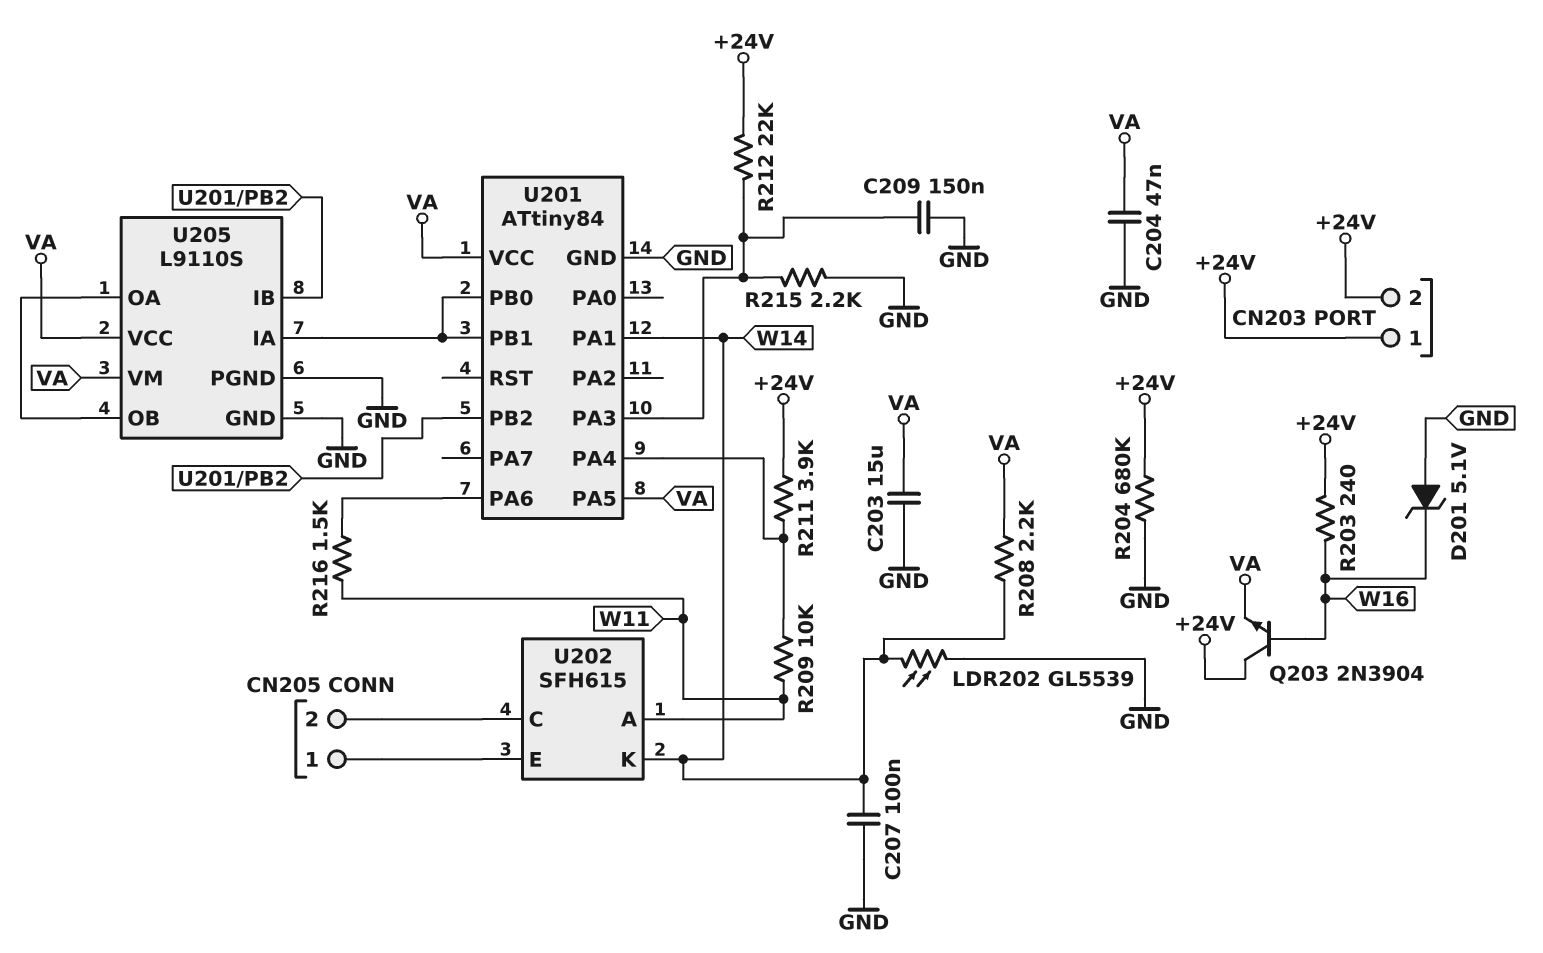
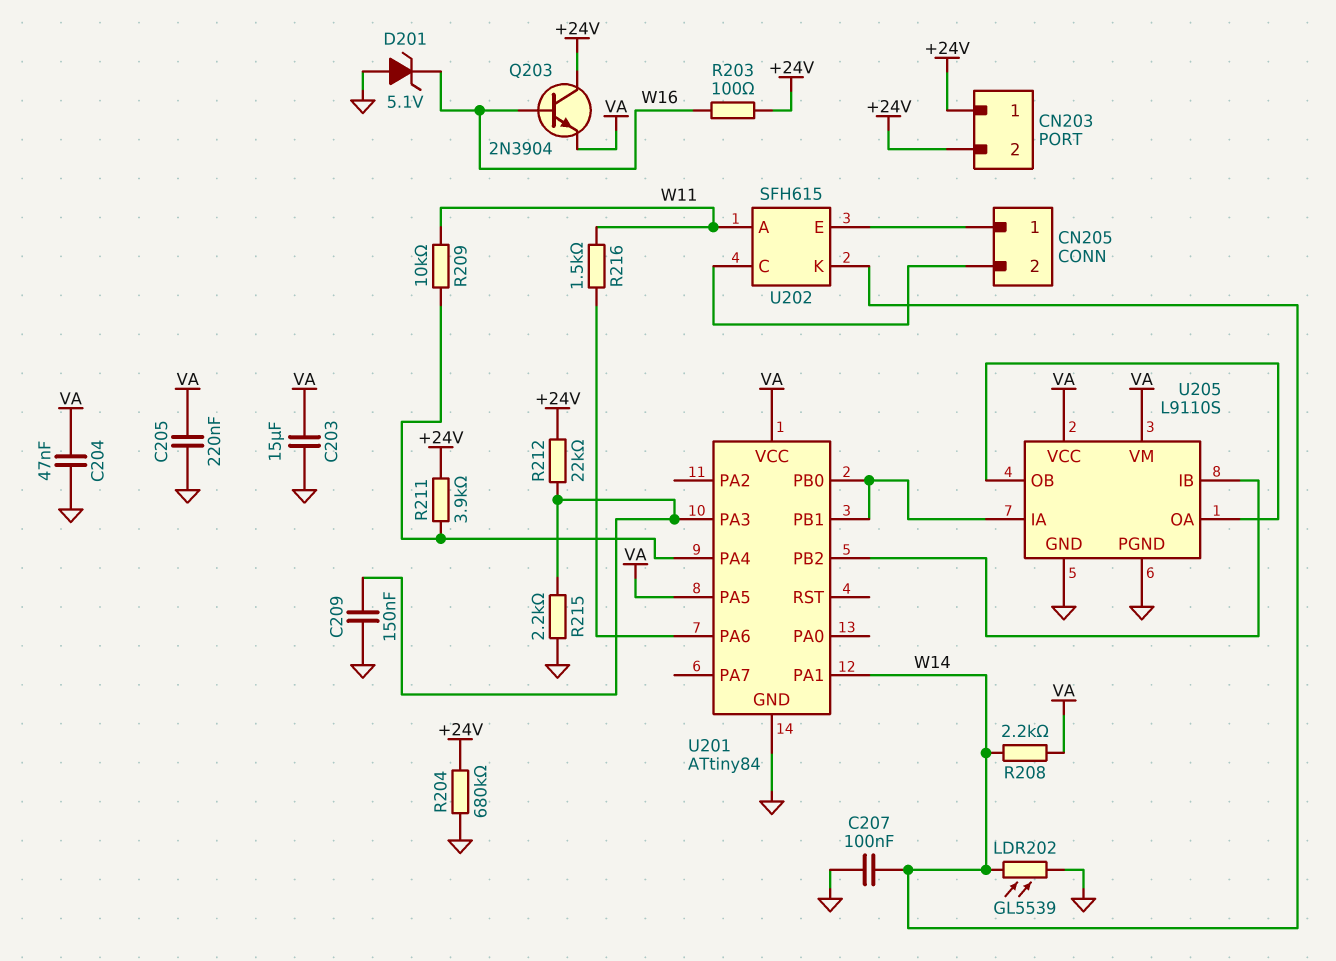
C205: none -> 220nF (GND, VA)
R203: 240 (+24V, W16) -> 100 (+24V, W16)

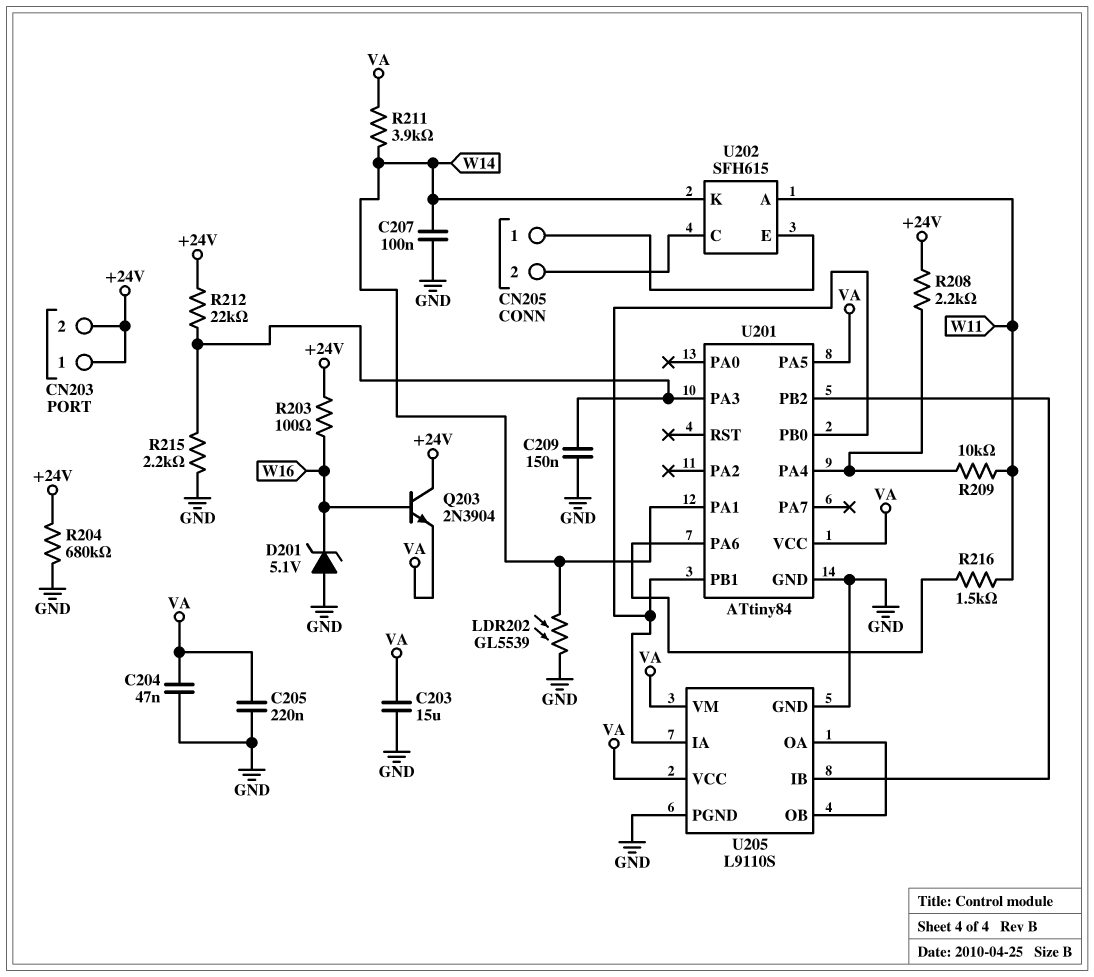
R208: 2.2k (VA, W14) -> 2.2k (+24V, U201/PA4)
R211: 3.9k (+24V, U201/PA4) -> 3.9k (VA, W14)

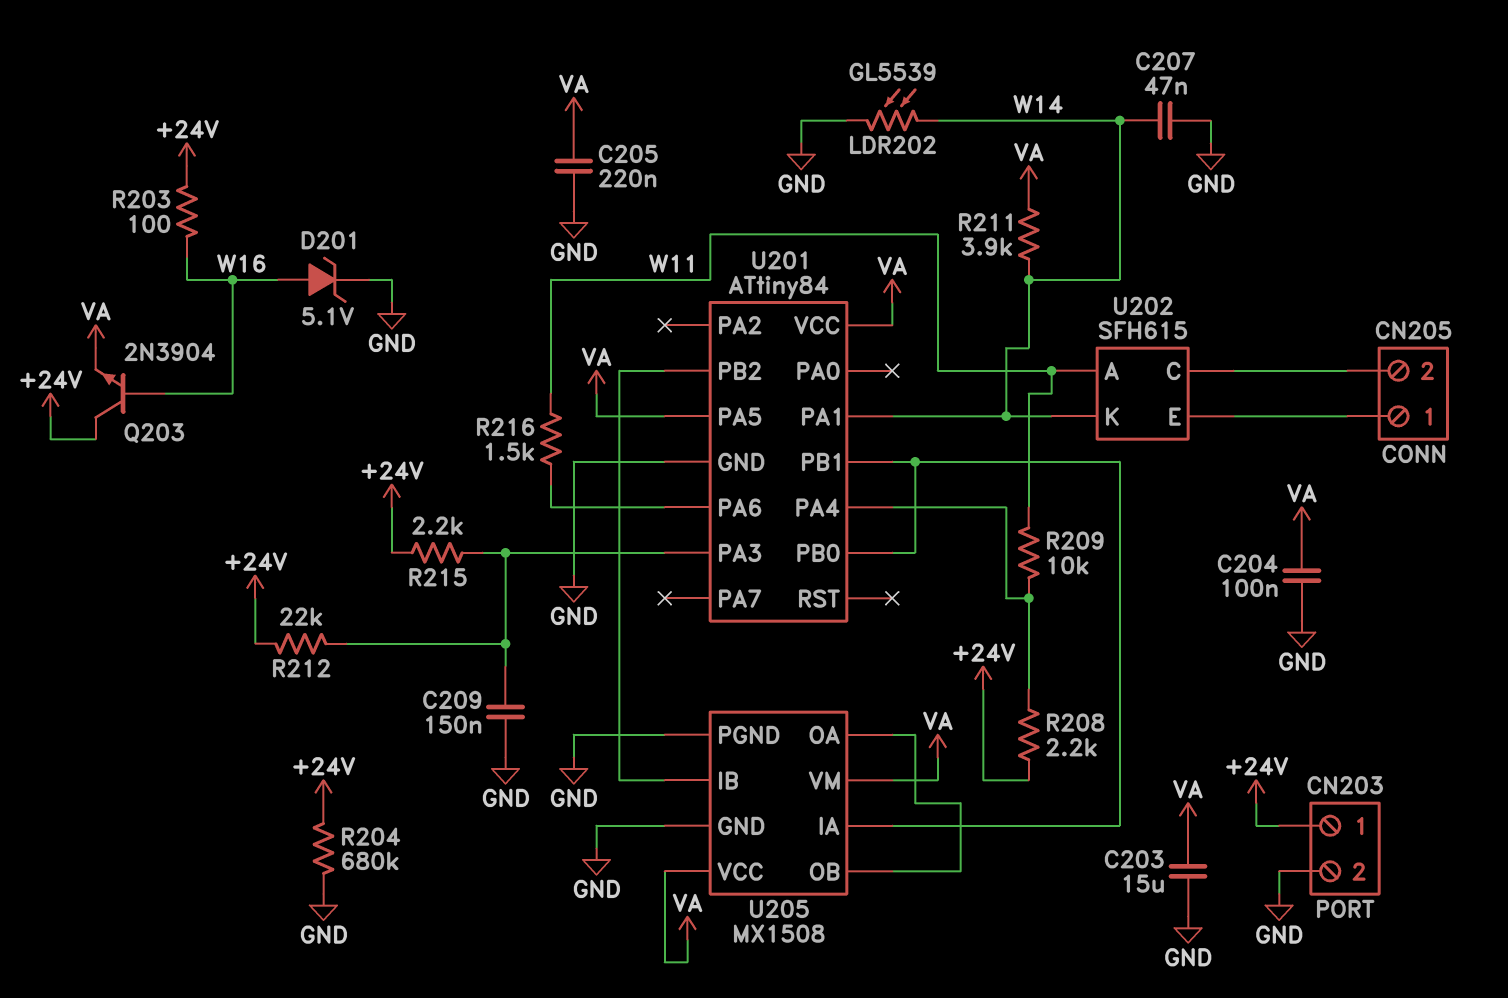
C204: 47nF (GND, VA) -> 100nF (GND, VA)
C207: 100nF (GND, W14) -> 47nF (GND, W14)
CN203 pin 2: +24V -> GND
D201: zener 5.1V (A GND, K W16) -> zener 5.1V (A W16, K GND)
R215: 2.2k (GND, U201/PA3) -> 2.2k (+24V, U201/PA3)
U205: L9110S -> MX1508

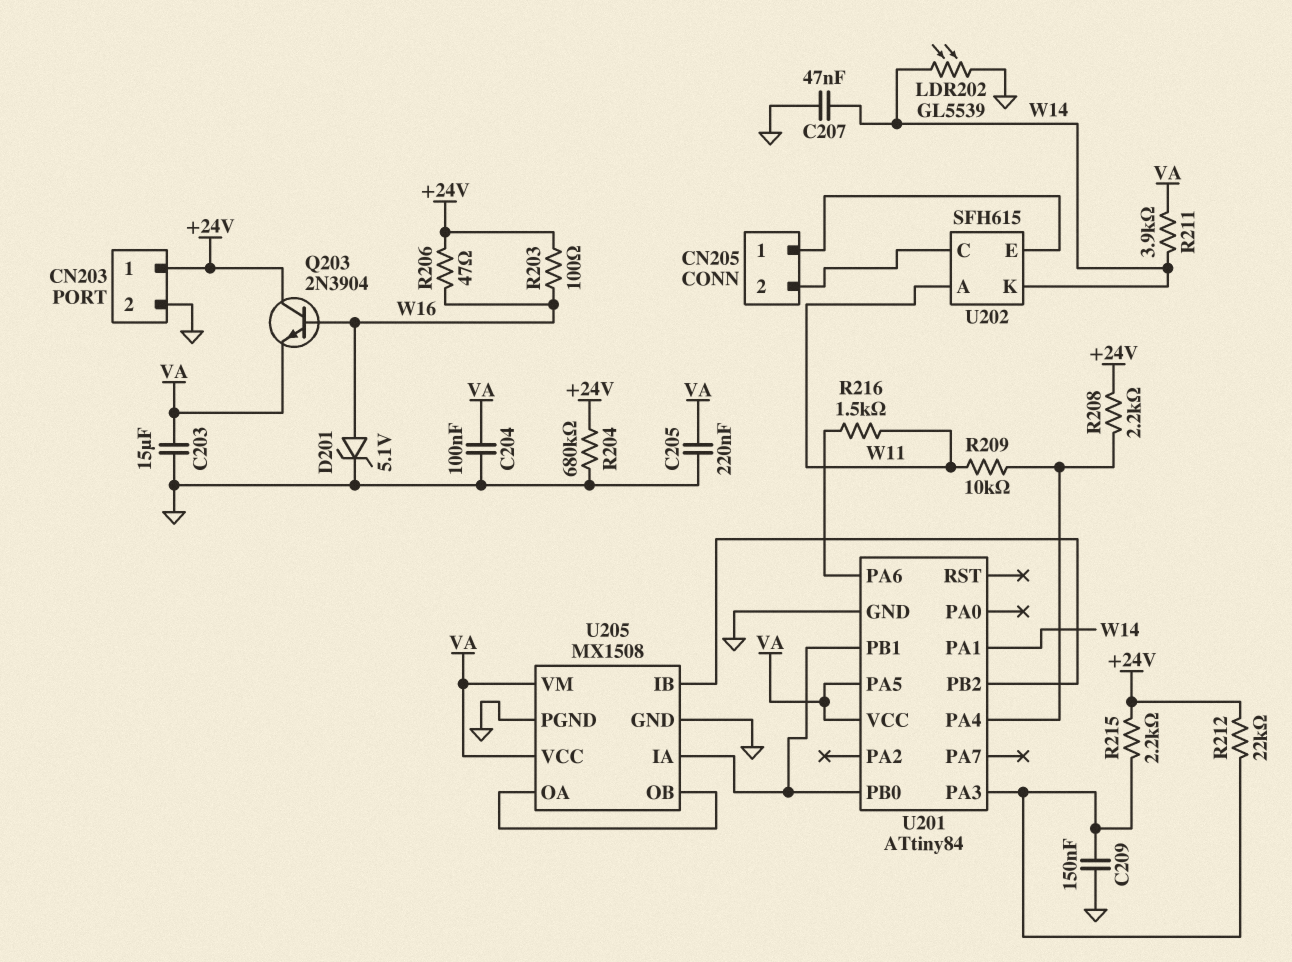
R206: none -> 47 (+24V, W16)

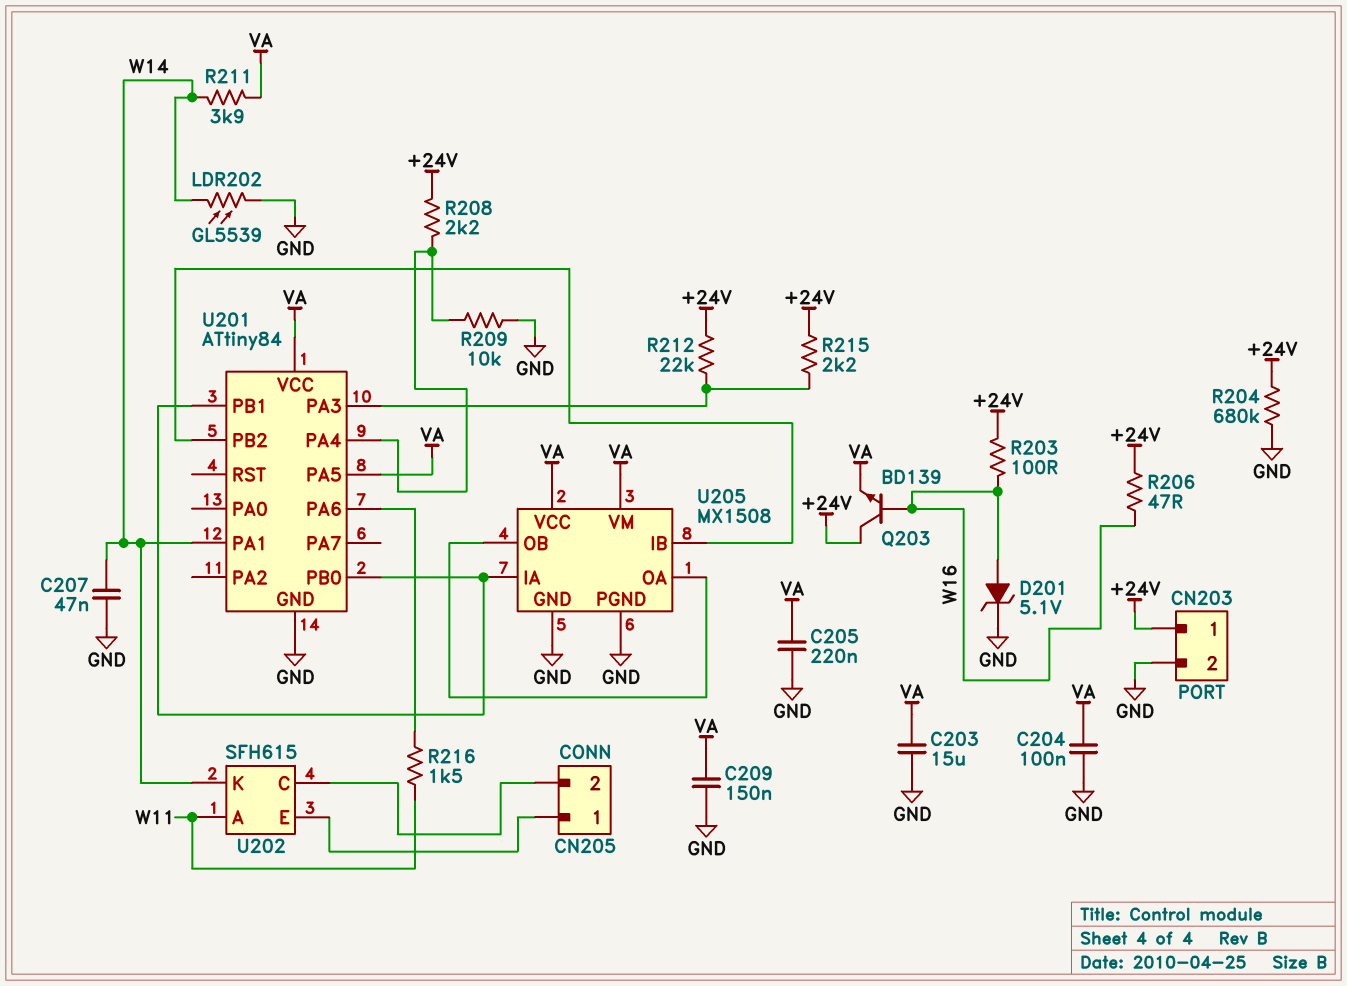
C209: 150nF (GND, U201/PA3) -> 150nF (GND, VA)
Q203: NPN 2N3904 (B W16, C +24V, E VA) -> NPN BD139 (B W16, C +24V, E VA)
R209: 10k (U201/PA4, W11) -> 10k (GND, U201/PA4)

